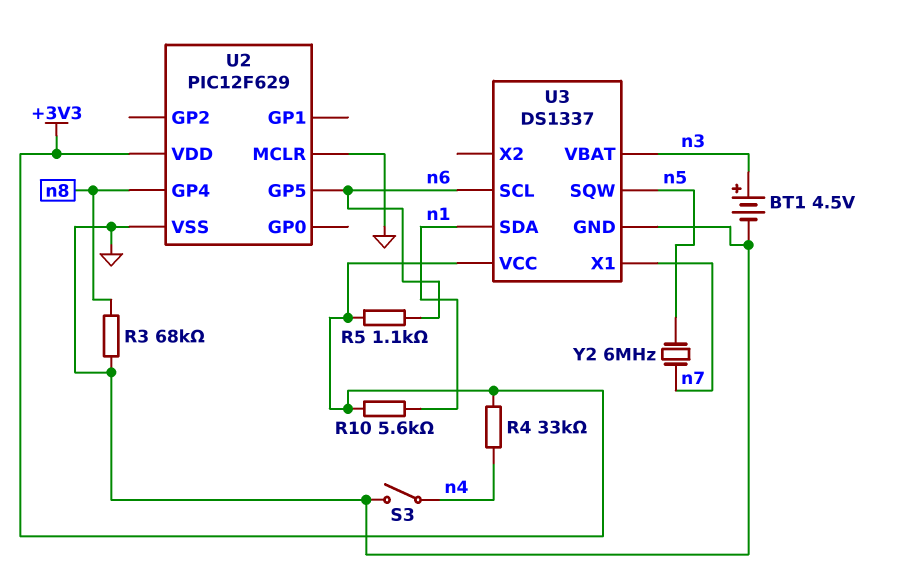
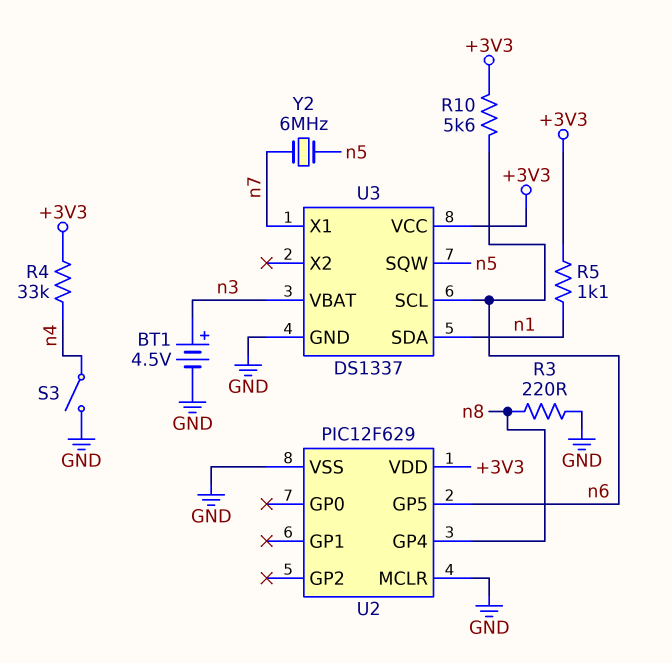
R3: 68k (GND, n8) -> 220 (GND, n8)
R5: 1.1k (+3V3, n6) -> 1.1k (+3V3, n1)
R10: 5.6k (+3V3, n1) -> 5.6k (+3V3, n6)

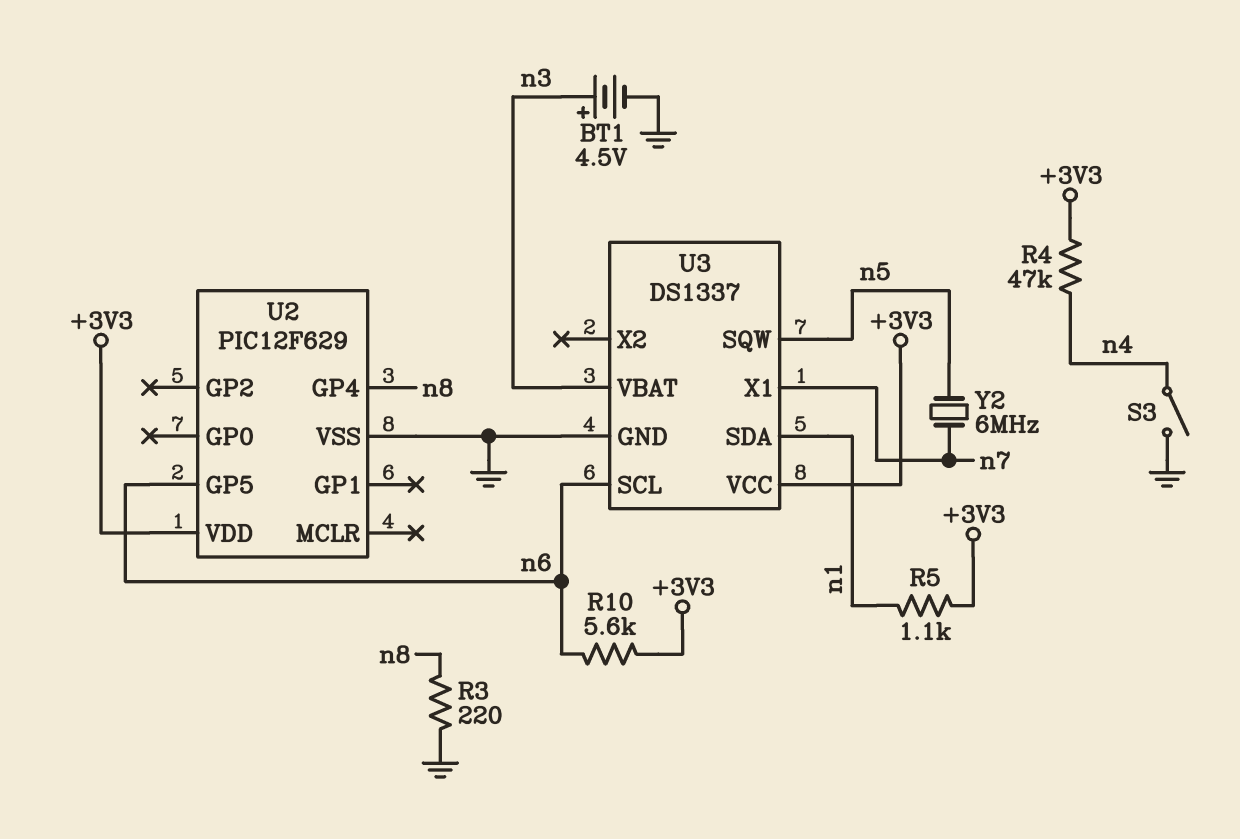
R4: 33k (+3V3, n4) -> 47k (+3V3, n4)
U2 pin MCLR: GND -> none

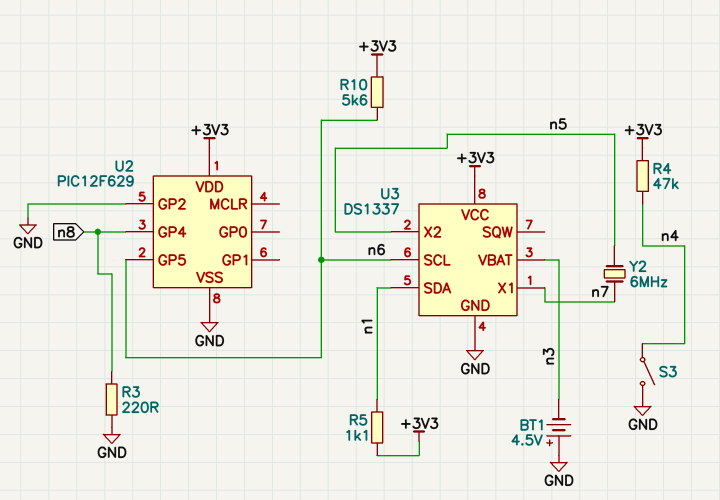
BT1: 4.5V (plus n3, minus GND) -> 4.5V (plus GND, minus n3)
U2 pin GP2: none -> GND
U3 pin SQW: n5 -> none
U3 pin X2: none -> n5

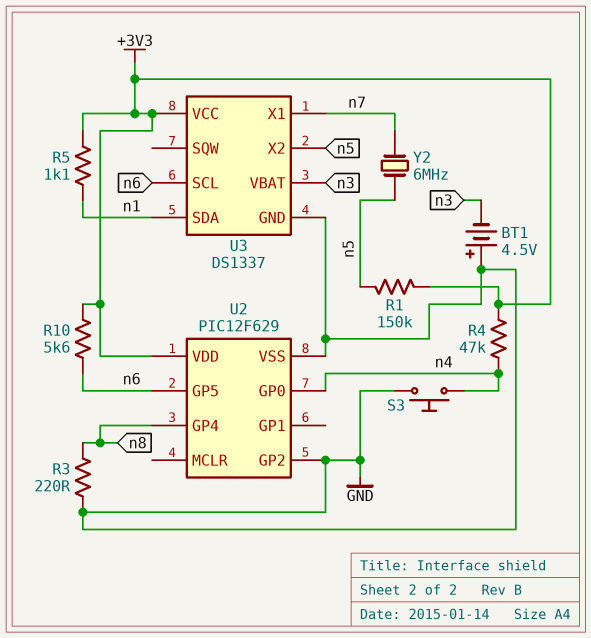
R1: none -> 150k (+3V3, n5)
S3: switch (GND, n4) -> button (GND, n4)
U2 pin GP0: none -> n4

